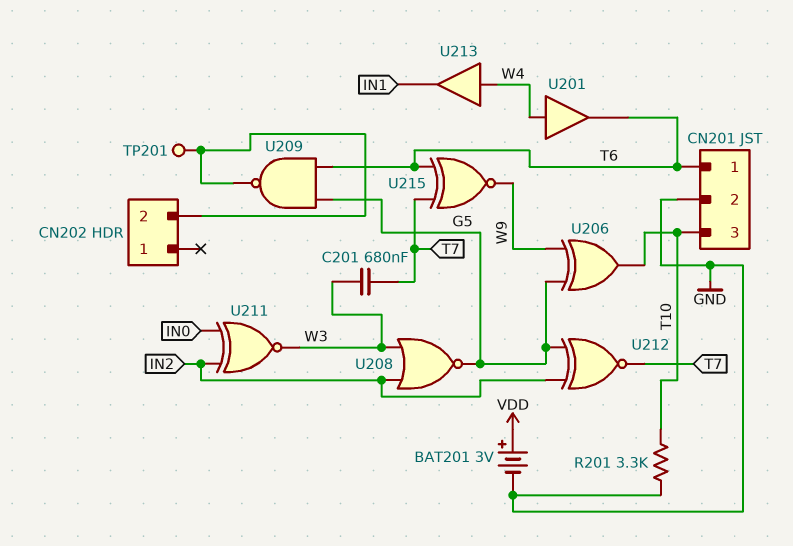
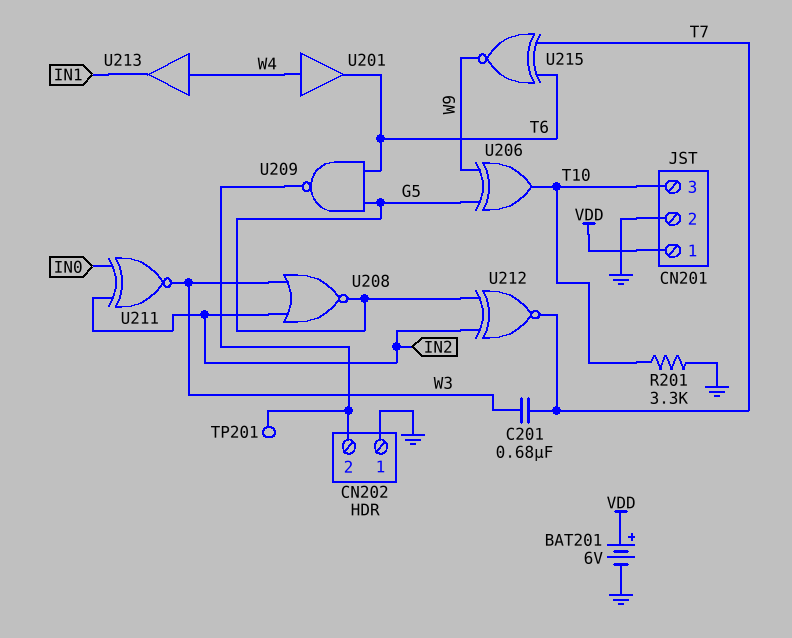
BAT201: 3V (plus VDD, minus GND) -> 6V (plus VDD, minus GND)
CN201 pin 1: T6 -> VDD
CN202 pin 1: none -> GND

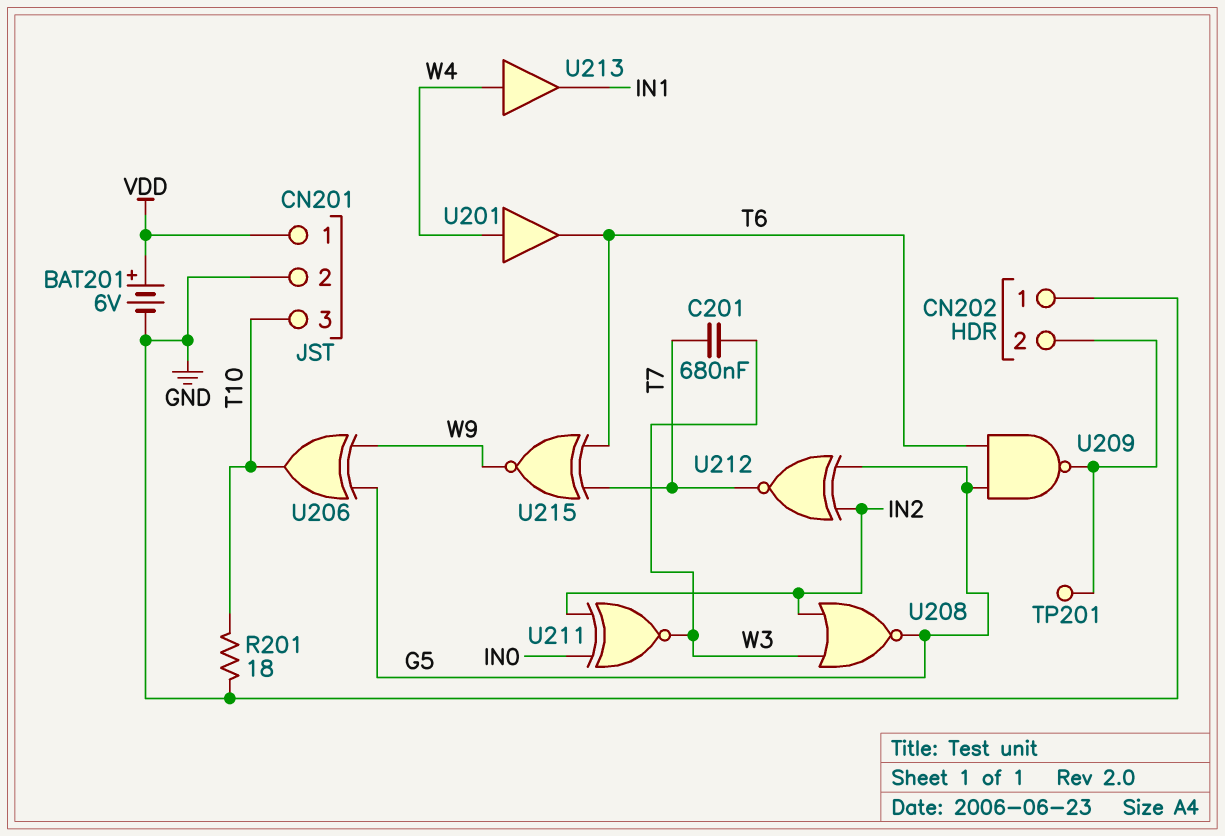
R201: 3.3k (GND, T10) -> 18 (GND, T10)

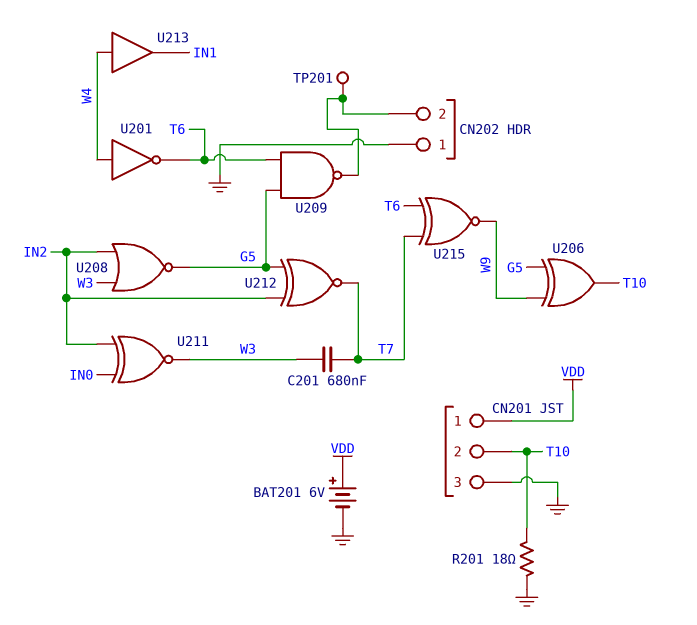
CN201 pin 2: GND -> T10
CN201 pin 3: T10 -> GND
U201: buffer (in W4, out T6) -> NOT (in W4, out T6)

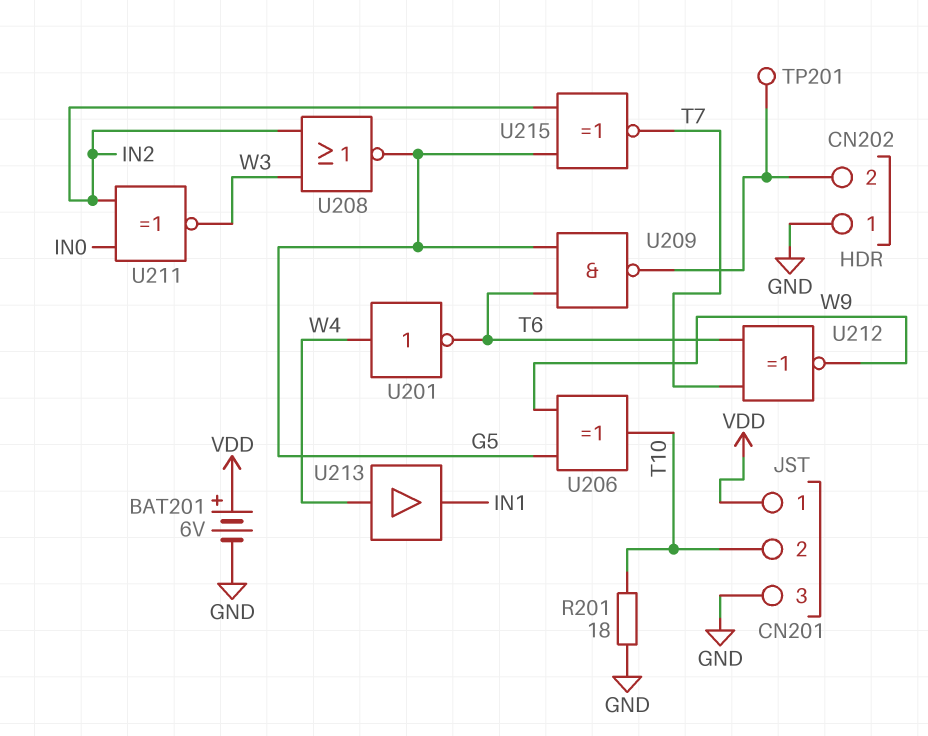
C201: 680nF (T7, W3) -> none
U212: XNOR (in G5, in IN2, out T7) -> XNOR (in T6, in T7, out W9)
U215: XNOR (in T6, in T7, out W9) -> XNOR (in G5, in IN2, out T7)

